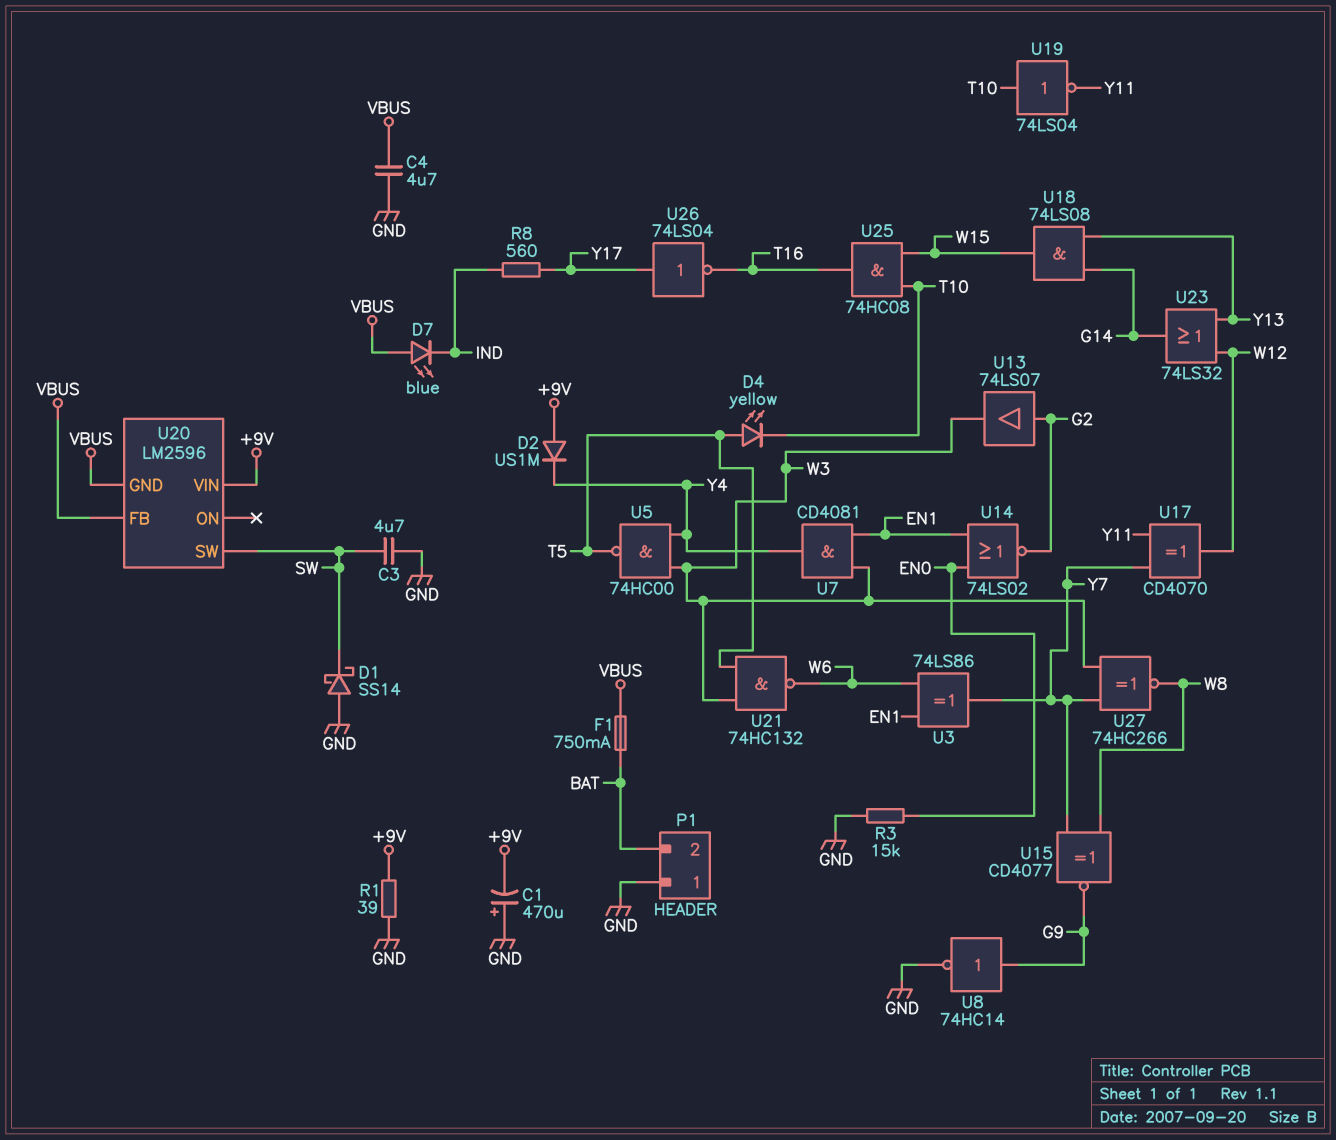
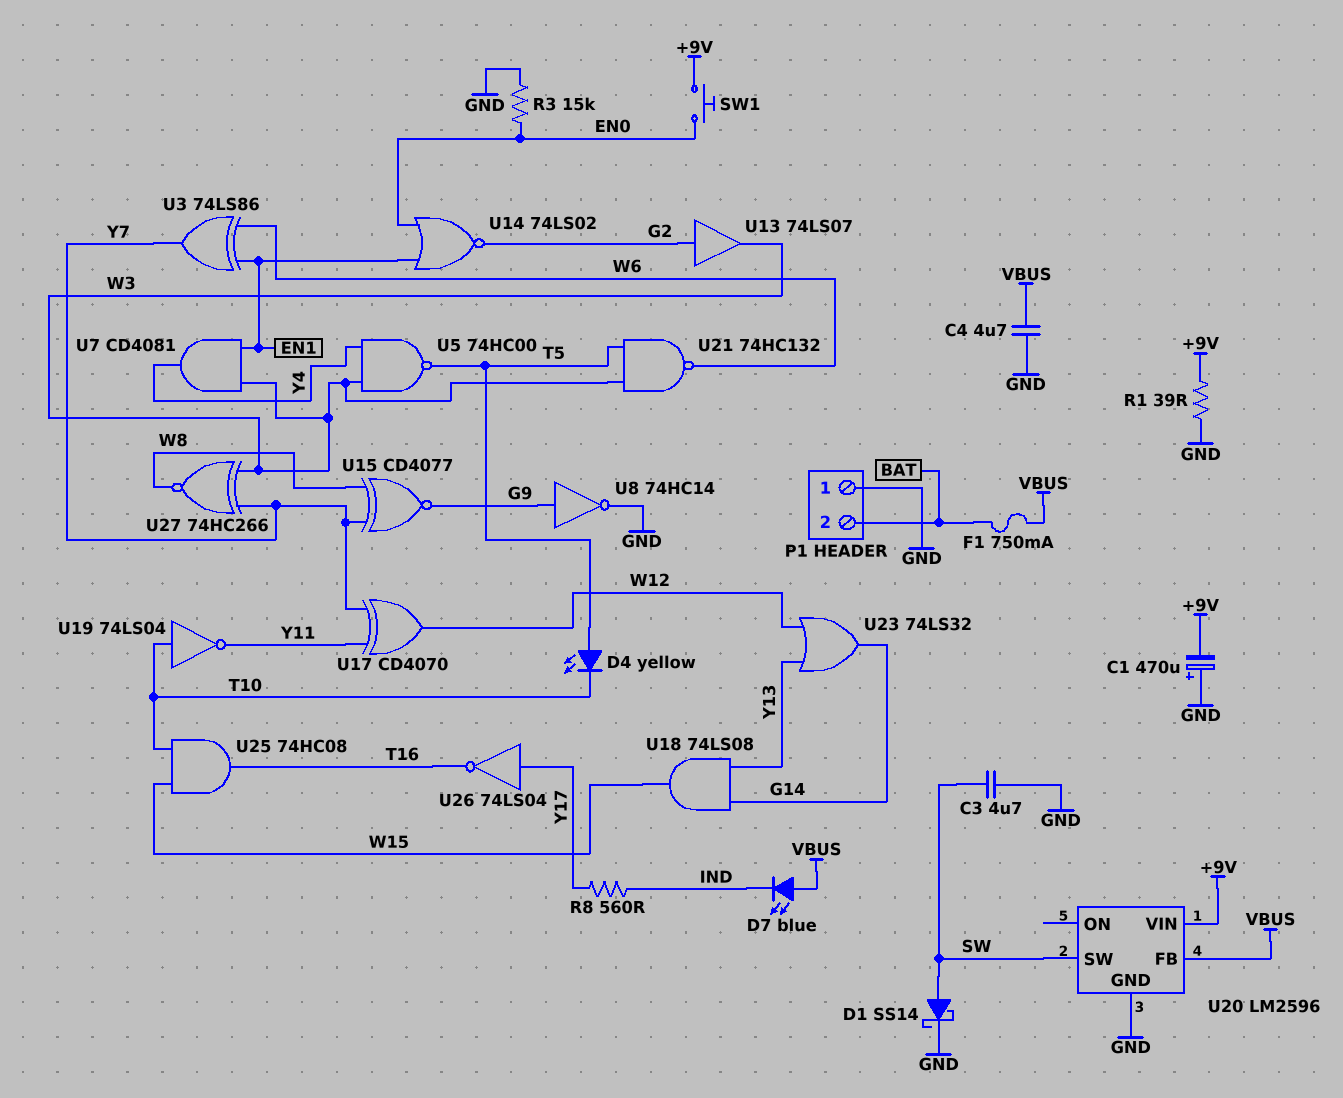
D1: schottky SS14 (A GND, K SW) -> schottky SS14 (A SW, K GND)
D2: diode US1M (A +9V, K Y4) -> none
SW1: none -> button (+9V, EN0)
U20 pin GND: VBUS -> GND

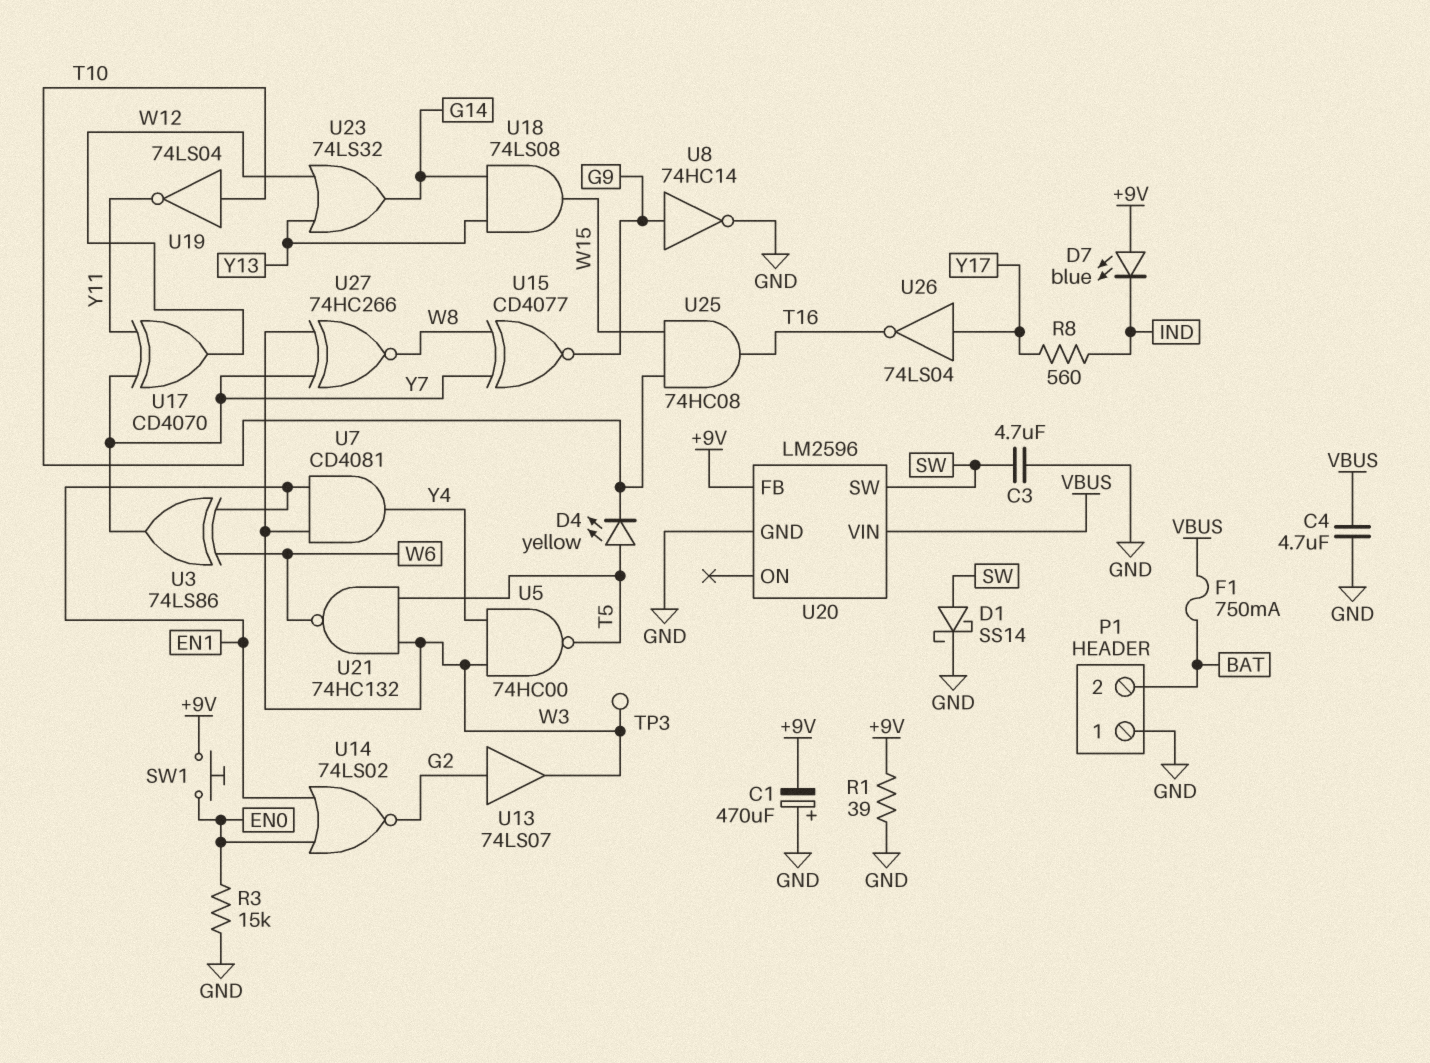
D7: LED blue (A VBUS, K IND) -> LED blue (A +9V, K IND)
TP3: none -> test point (W3)
U20 pin FB: VBUS -> +9V
U20 pin VIN: +9V -> VBUS

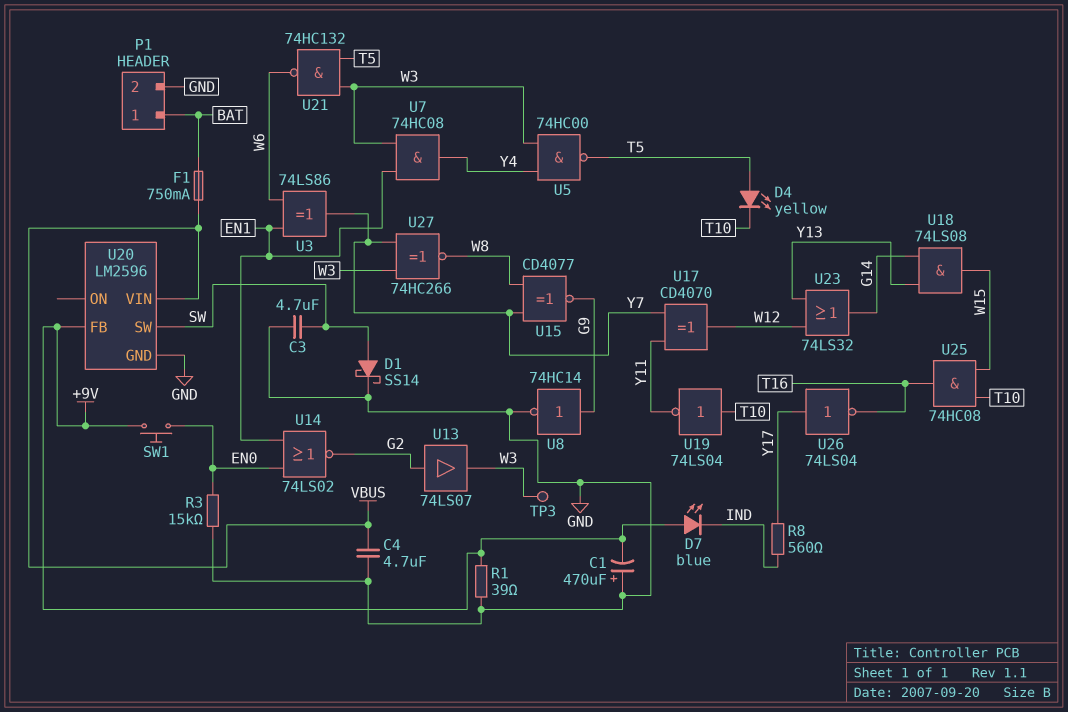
P1 pin 1: GND -> BAT
P1 pin 2: BAT -> GND
U7: AND CD4081 (in EN1, in W3, out Y4) -> AND 74HC08 (in EN1, in W3, out Y4)

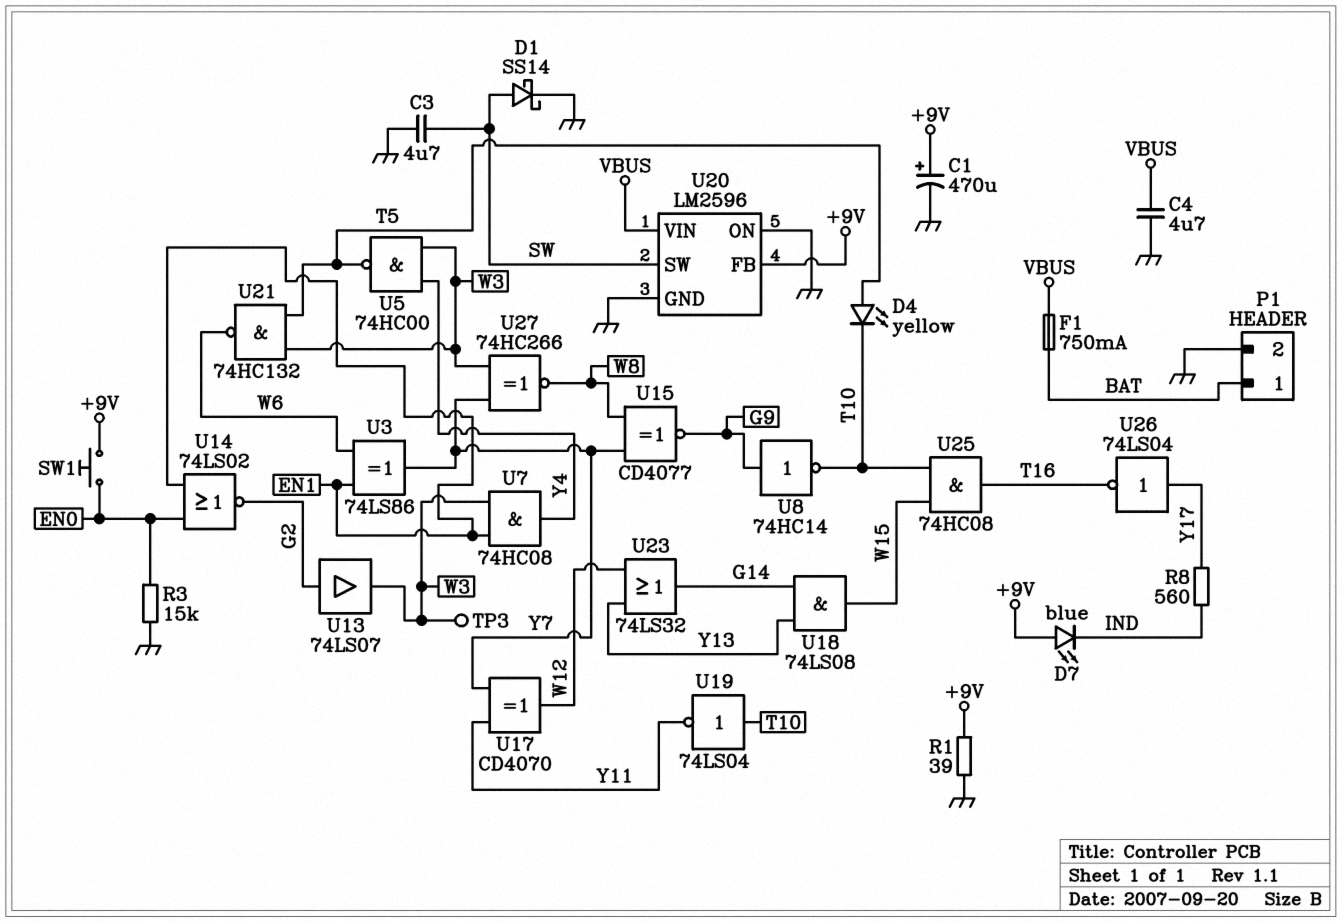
C1: 470uF (plus GND, minus +9V) -> 470uF (plus +9V, minus GND)
U8: NOT 74HC14 (in G9, out GND) -> NOT 74HC14 (in G9, out T10)
U20 pin ON: none -> GND

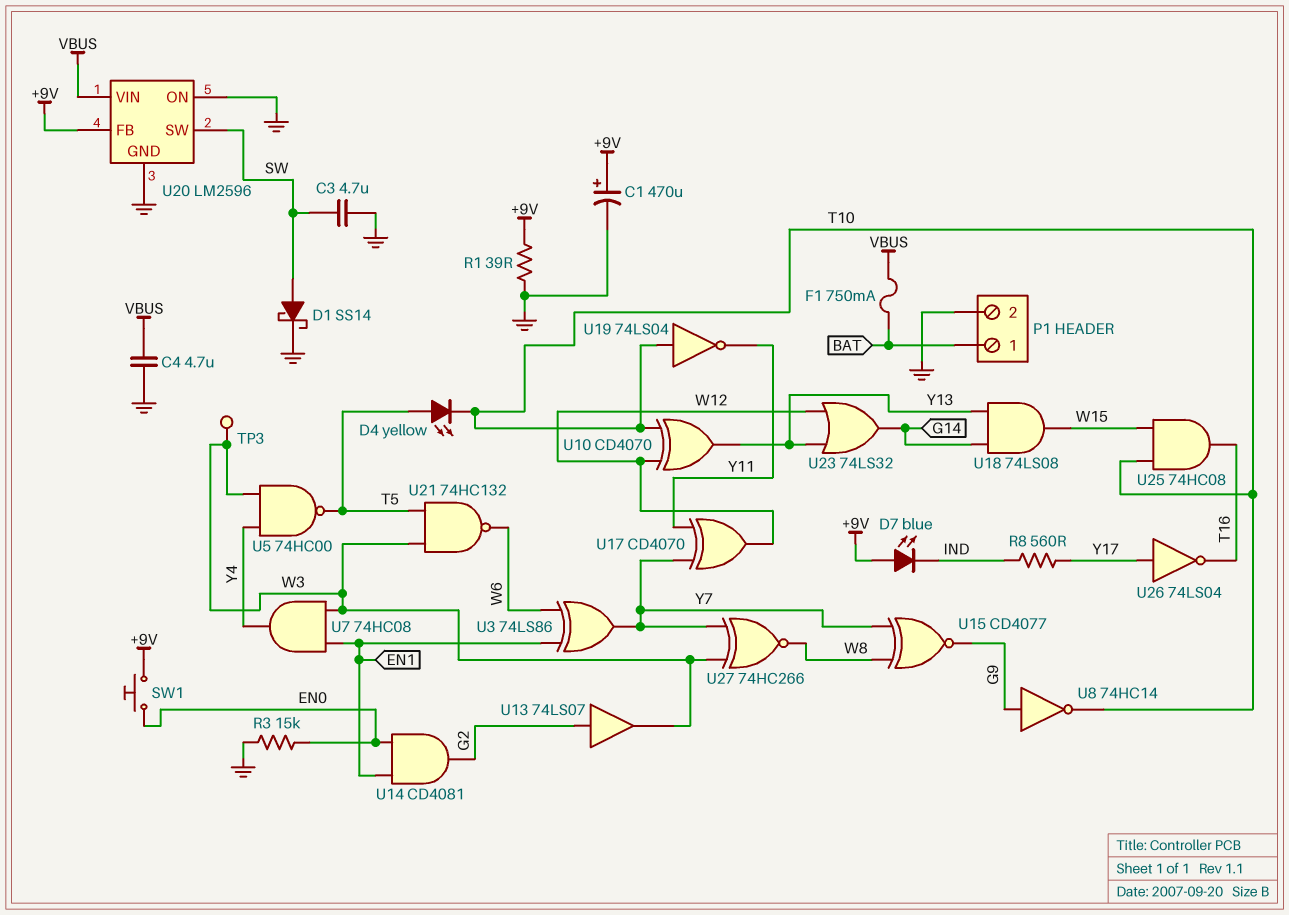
U10: none -> XOR CD4070 (in T10, in W12, out Y13)
U14: NOR 74LS02 (in EN0, in EN1, out G2) -> AND CD4081 (in EN0, in EN1, out G2)

